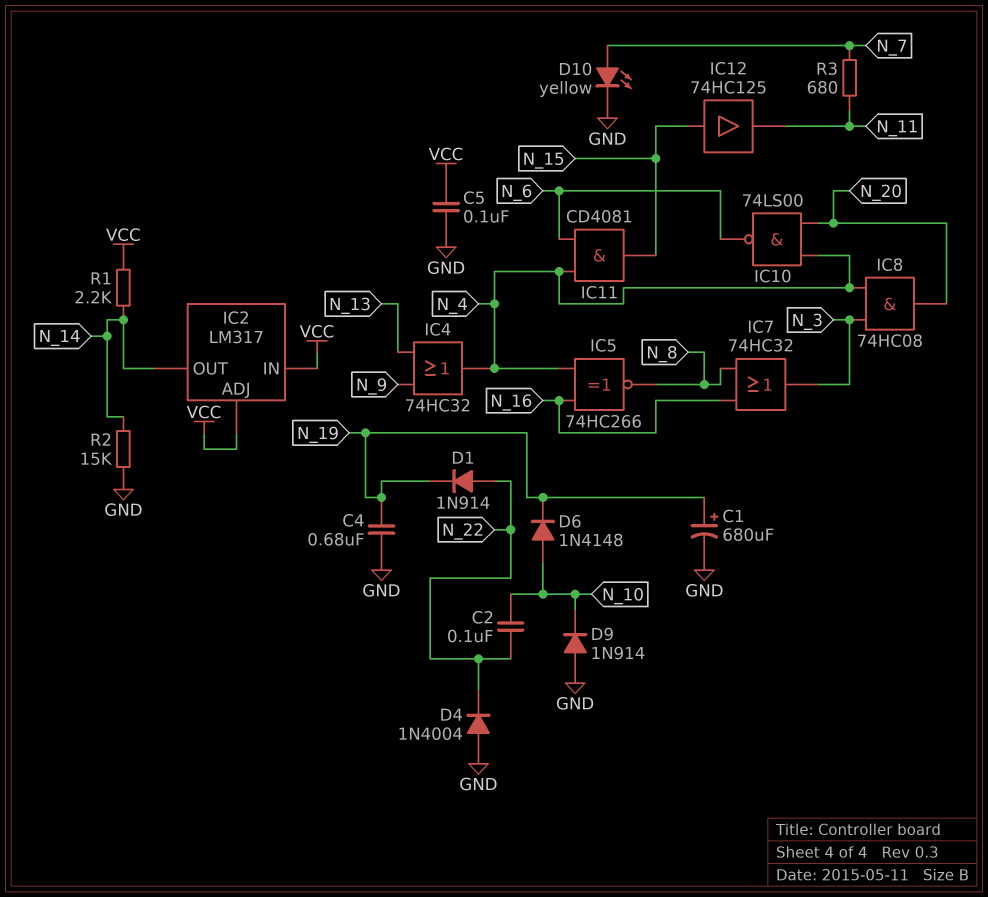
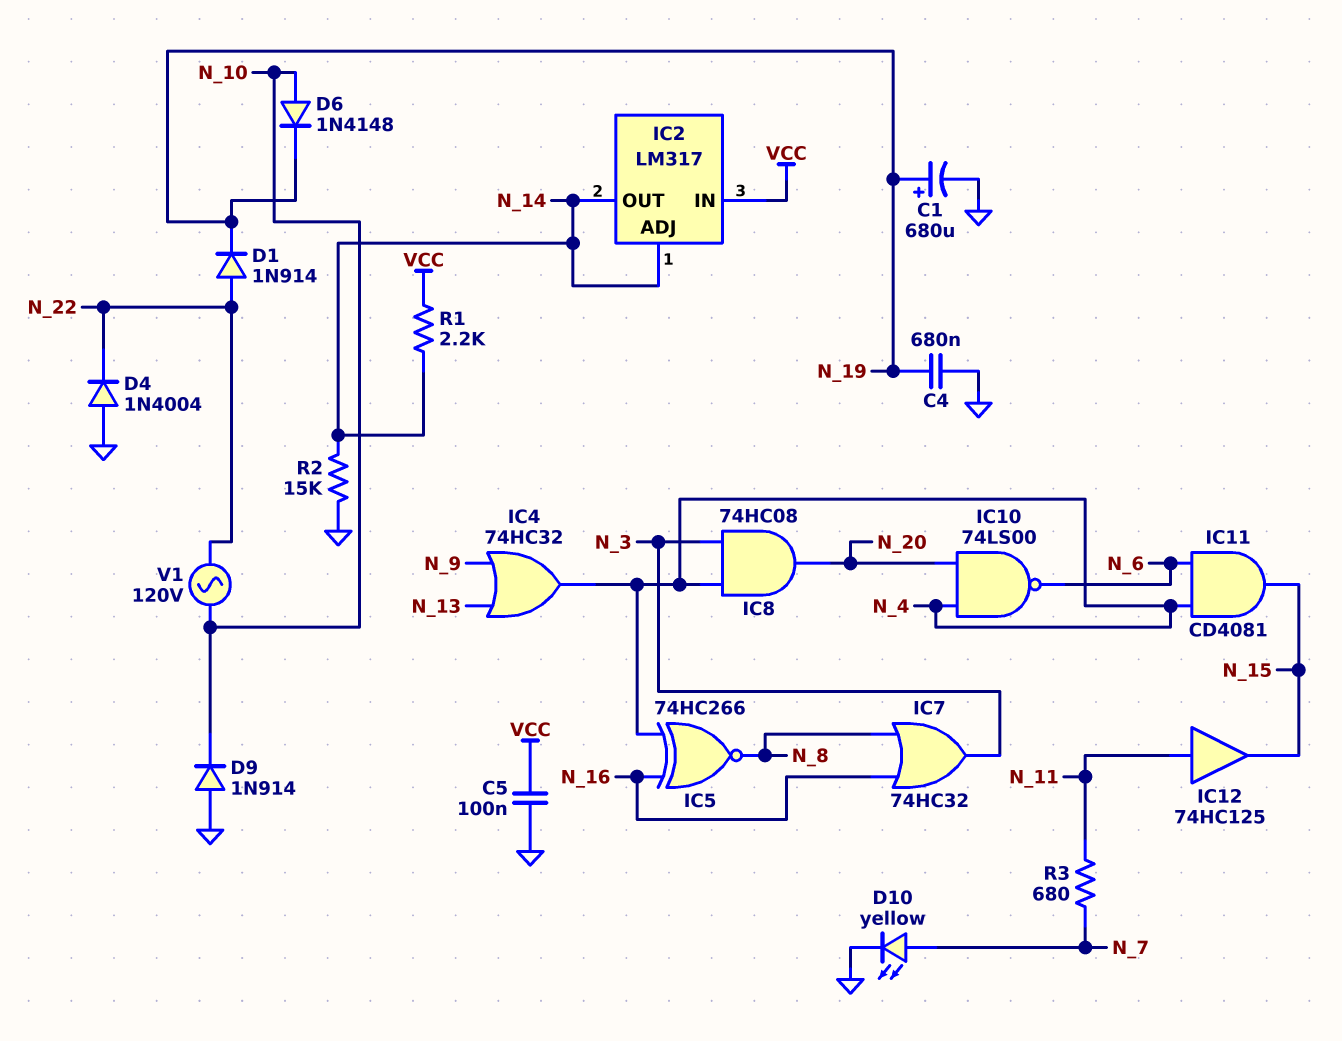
C2: 100nF (N_10, N_22) -> none
IC2 pin ADJ: VCC -> N_14
IC12: buffer 74HC125 (in N_15, out N_11) -> buffer 74HC125 (in N_11, out N_15)
V1: none -> AC 120V (N_10, N_22)

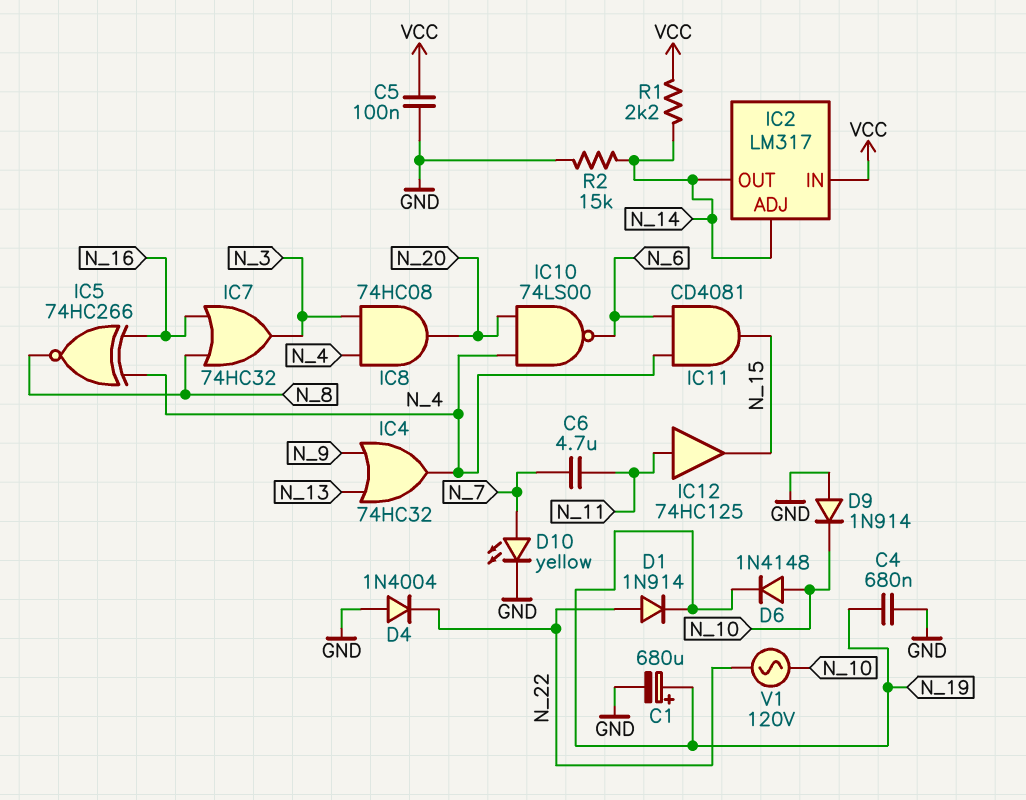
C6: none -> 4.7uF (N_7, N_11)
R3: 680 (N_7, N_11) -> none

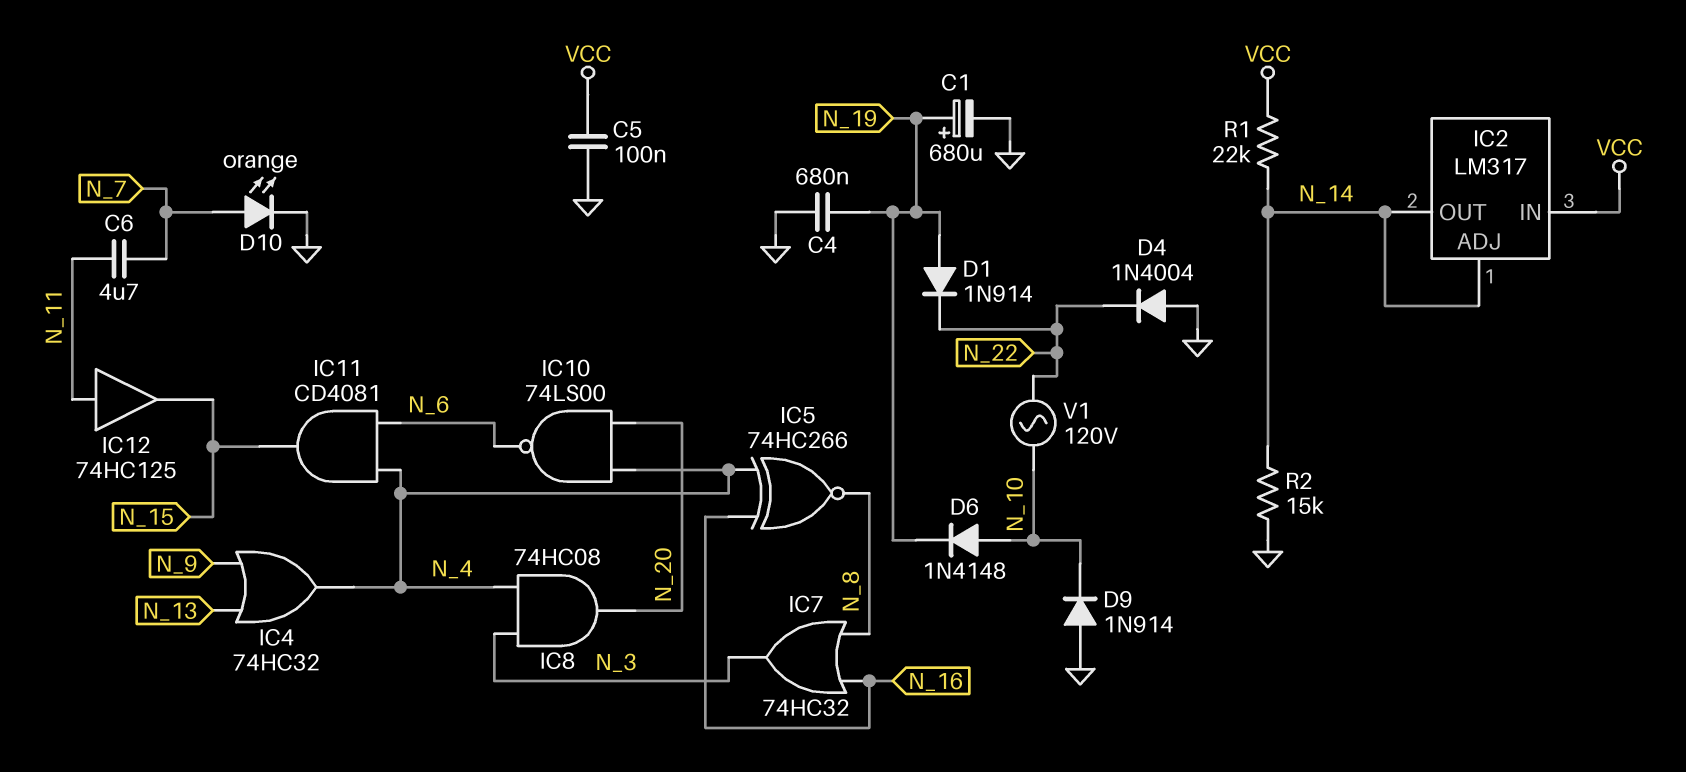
D1: diode 1N914 (A N_22, K N_19) -> diode 1N914 (A N_19, K N_22)
D10: LED yellow (A N_7, K GND) -> LED orange (A N_7, K GND)
R1: 2.2k (N_14, VCC) -> 22k (N_14, VCC)

